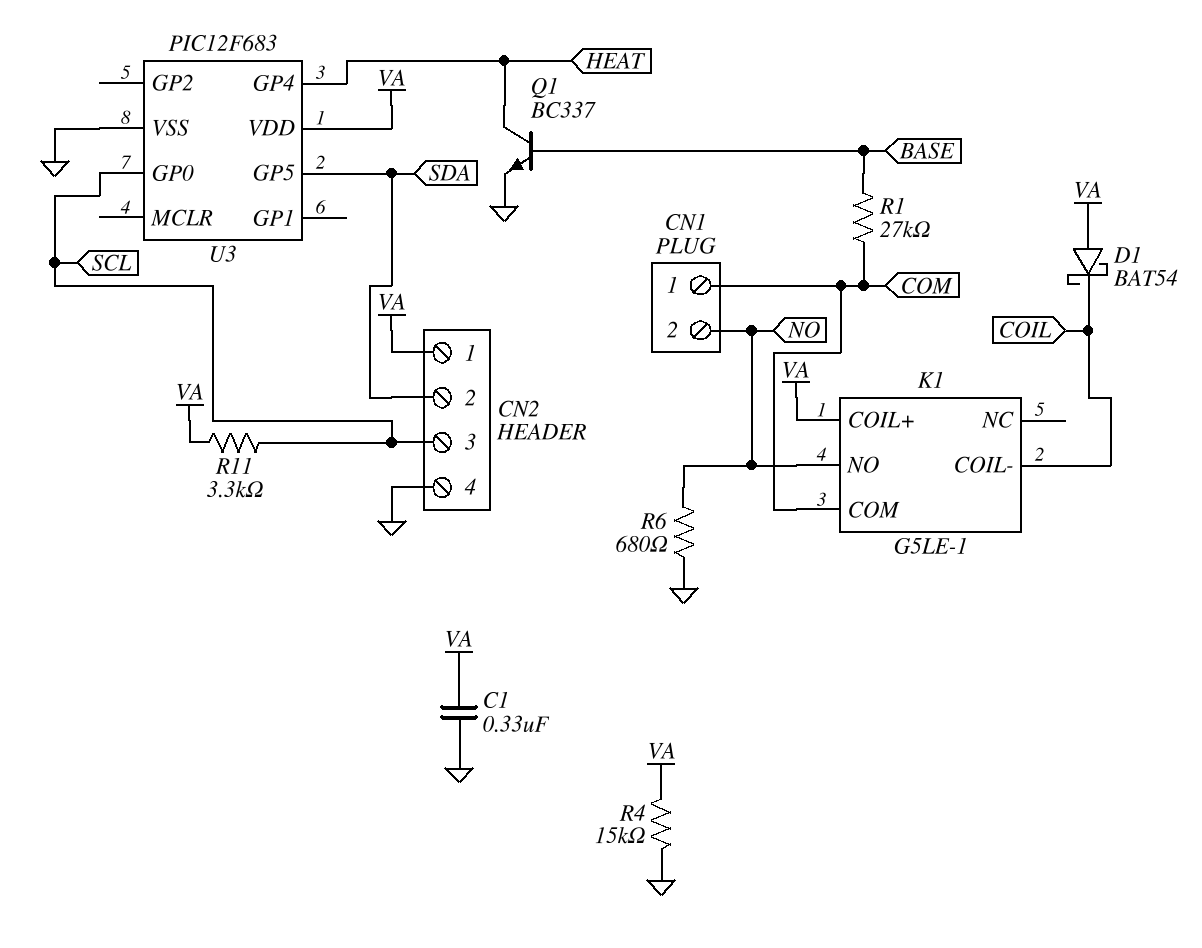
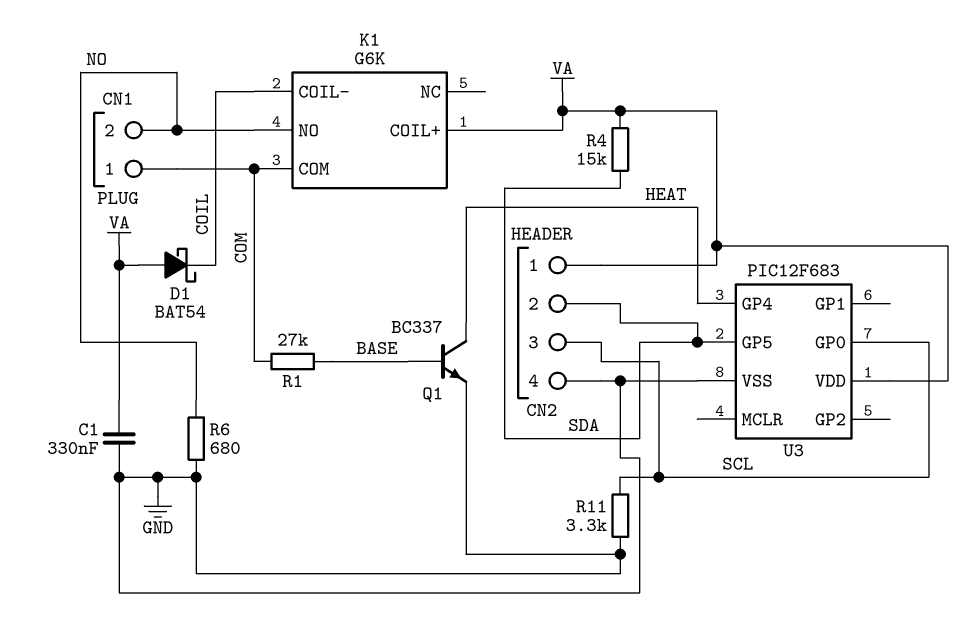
K1: G5LE-1 -> G6K
R4: 15k (GND, VA) -> 15k (SDA, VA)
R11: 3.3k (SCL, VA) -> 3.3k (GND, SCL)

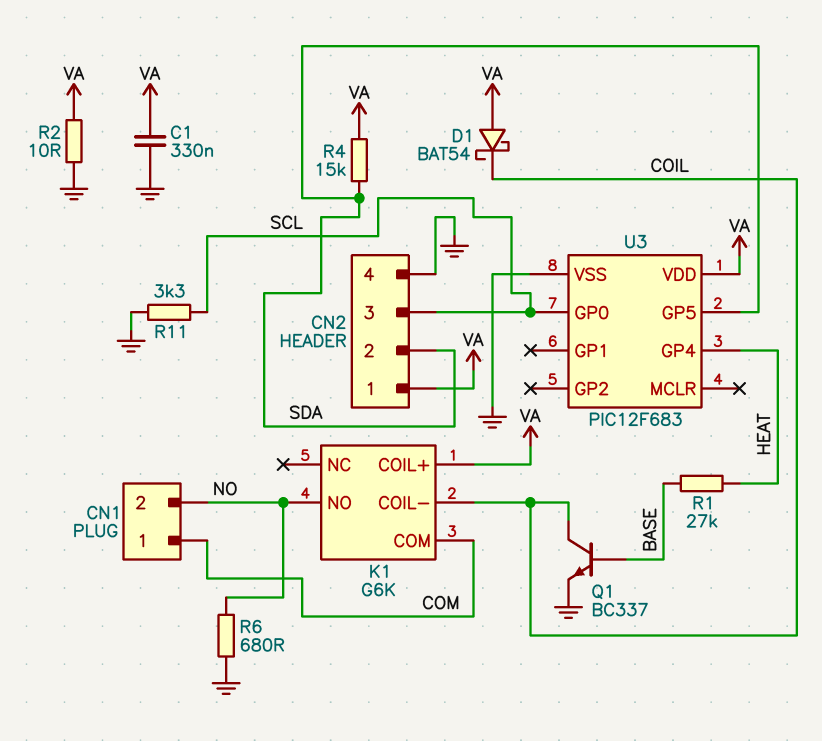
Q1: NPN BC337 (B BASE, C HEAT, E GND) -> NPN BC337 (B BASE, C COIL, E GND)
R1: 27k (BASE, COM) -> 27k (BASE, HEAT)
R2: none -> 10 (GND, VA)

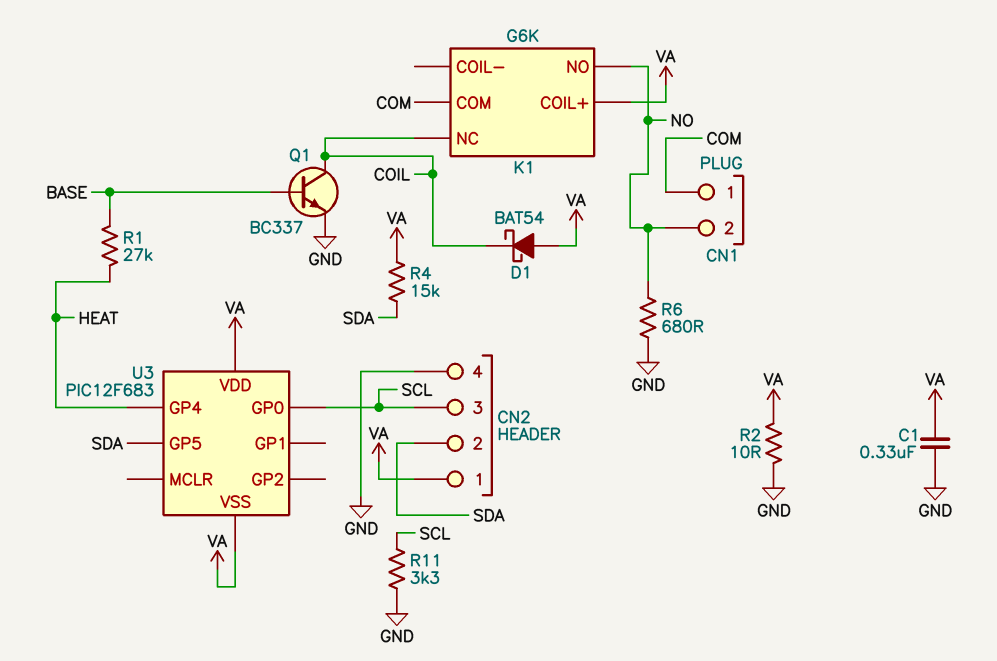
K1 pin COIL-: COIL -> none
K1 pin NC: none -> COIL
U3 pin VSS: GND -> VA

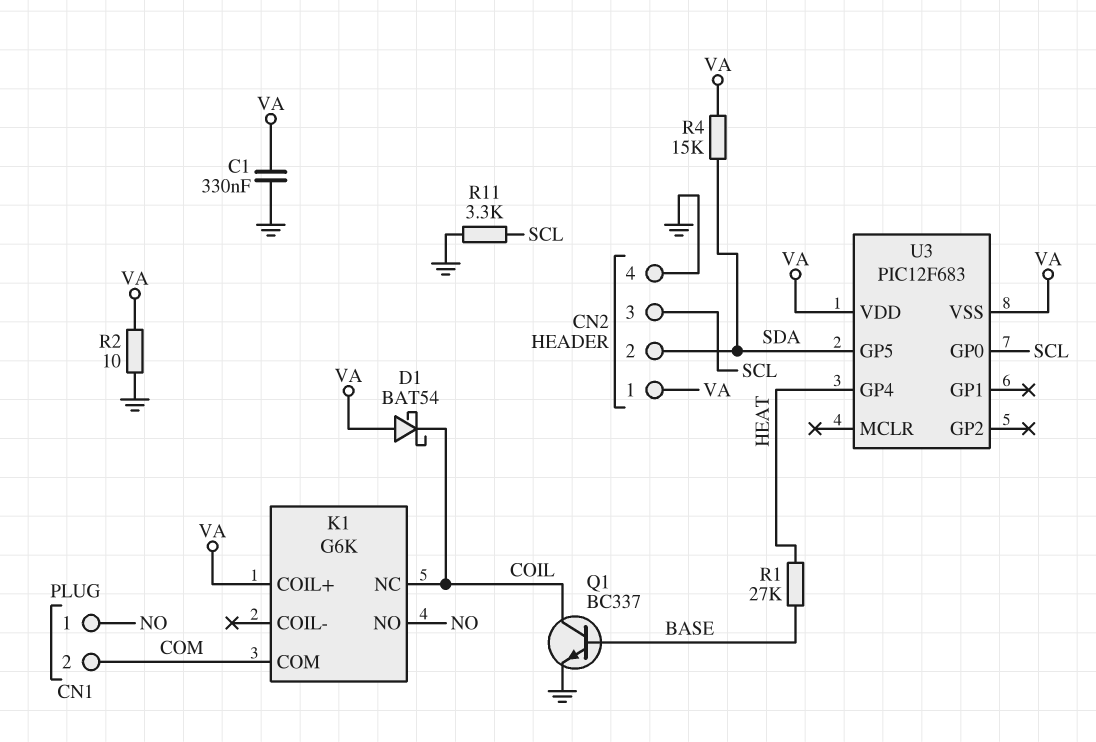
CN1 pin 1: COM -> NO
CN1 pin 2: NO -> COM
R6: 680 (GND, NO) -> none

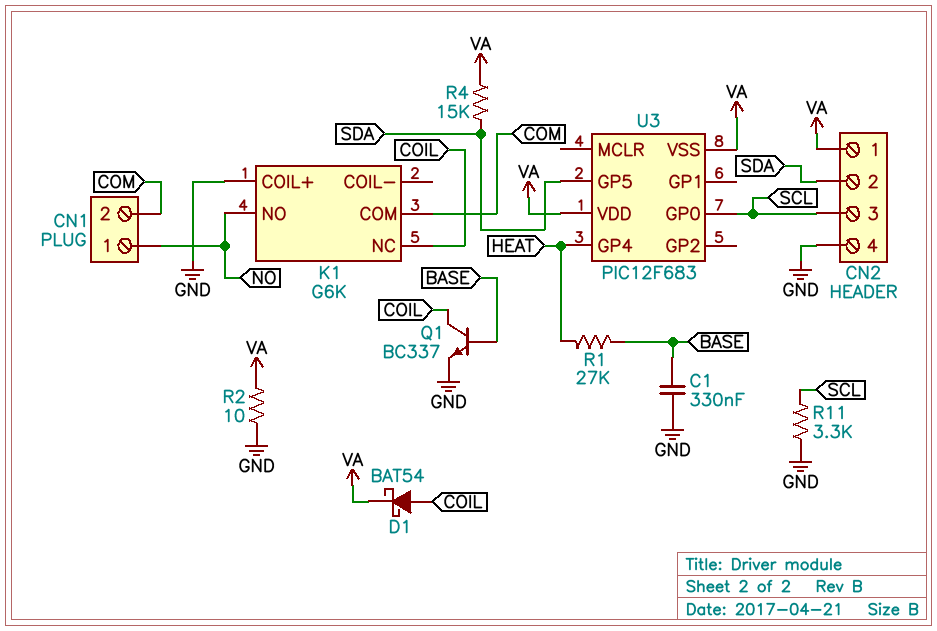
C1: 330nF (GND, VA) -> 330nF (BASE, GND)
D1: schottky BAT54 (A VA, K COIL) -> schottky BAT54 (A COIL, K VA)
K1 pin COIL+: VA -> GND

